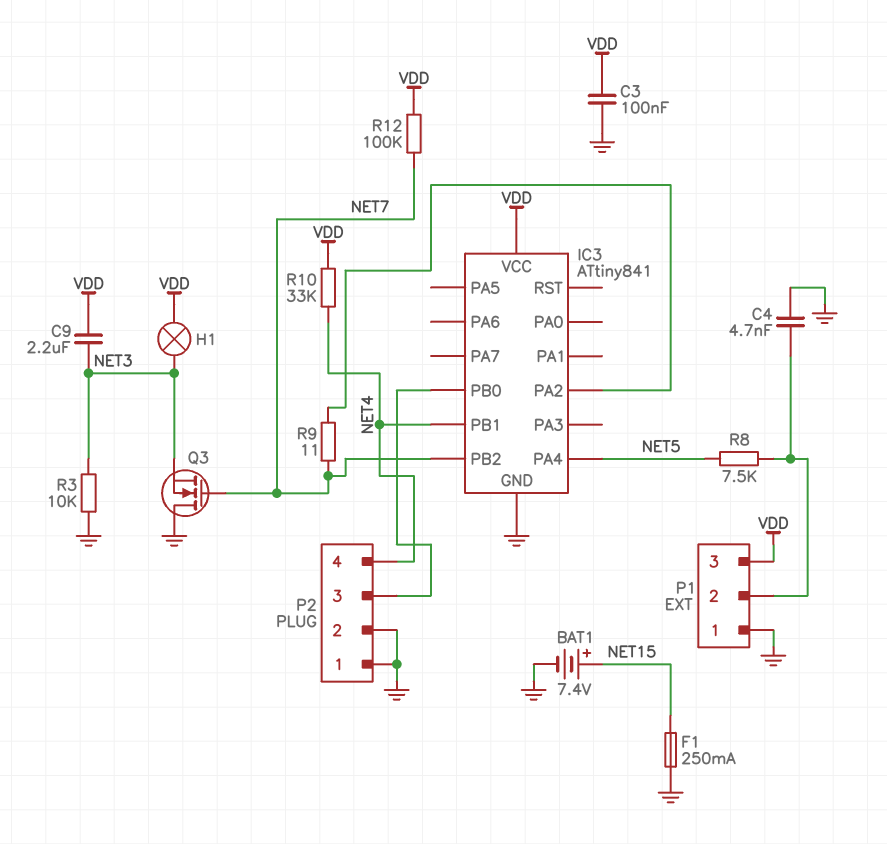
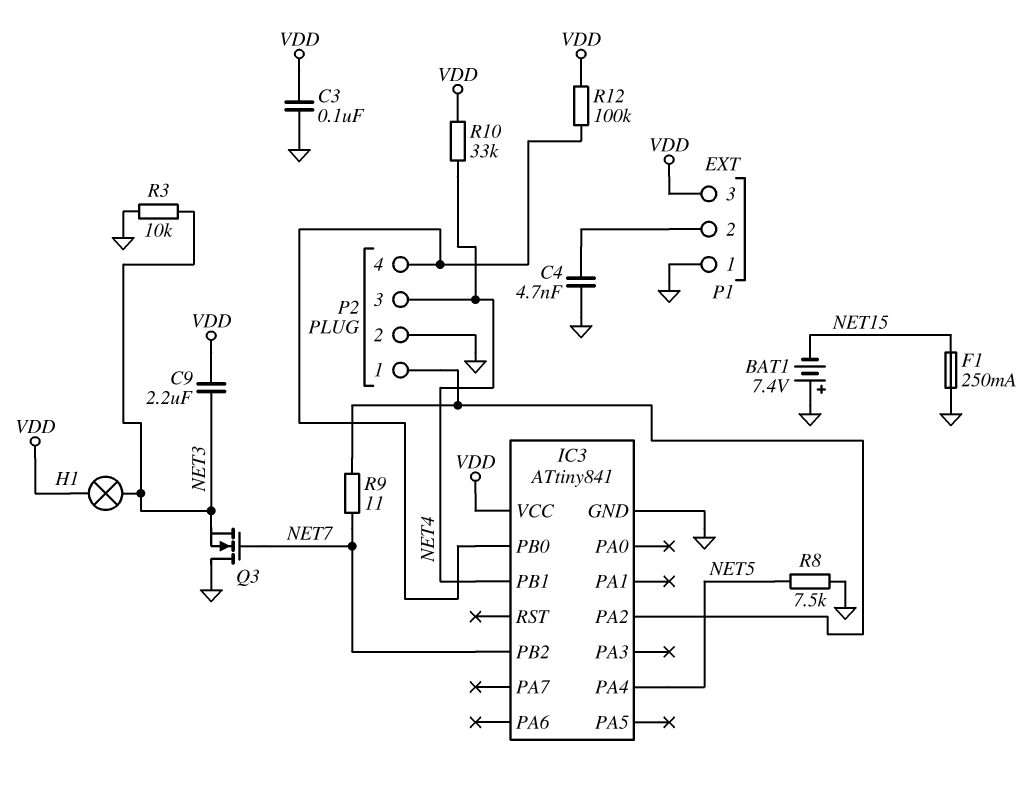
BAT1: 7.4V (plus NET15, minus GND) -> 7.4V (plus GND, minus NET15)
P2 pin 1: GND -> IC3/PA2
P2 pin 3: IC3/PB0 -> NET4
P2 pin 4: NET4 -> IC3/PB0
R8: 7.5k (NET5, P1/2) -> 7.5k (GND, NET5)
R12: 100k (NET7, VDD) -> 100k (IC3/PB0, VDD)

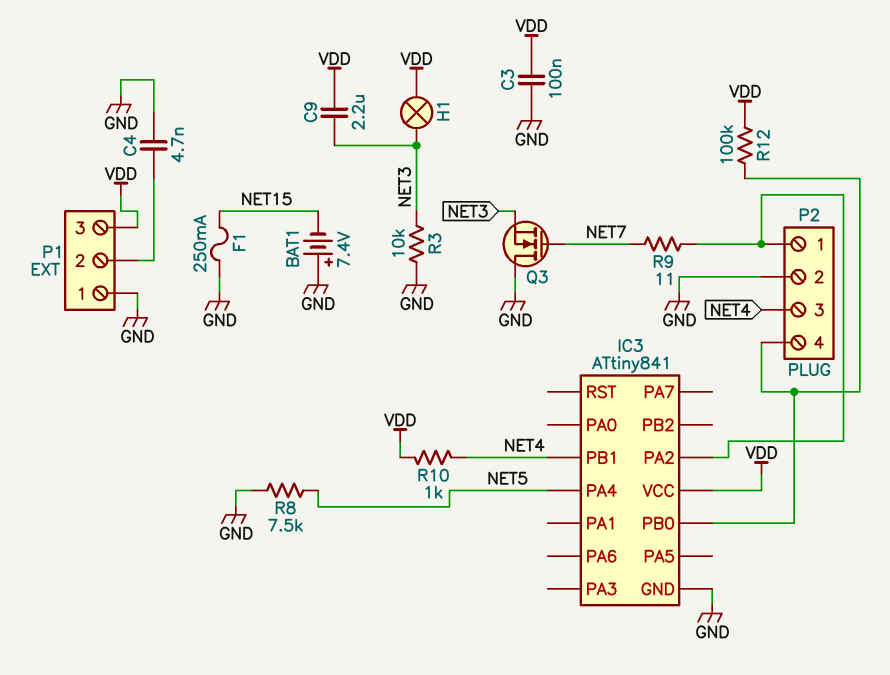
IC3 pin PB2: NET7 -> none
R10: 33k (NET4, VDD) -> 1k (NET4, VDD)

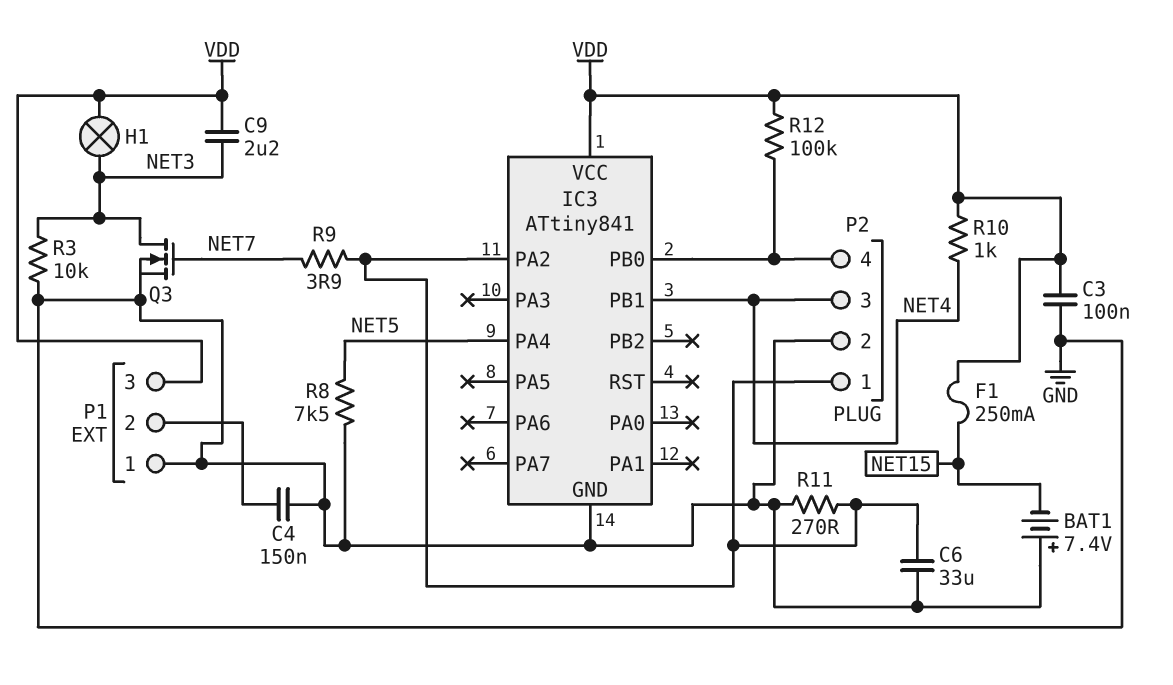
C4: 4.7nF (GND, P1/2) -> 150nF (GND, P1/2)
C6: none -> 33uF (GND, IC3/PA2)
F1: 250mA (GND, NET15) -> 250mA (NET15, VDD)
Q3: NMOS (G NET7, D GND, S NET3) -> NMOS (G NET7, D NET3, S GND)
R9: 11 (IC3/PA2, NET7) -> 3.9 (IC3/PA2, NET7)
R11: none -> 270 (GND, IC3/PA2)

